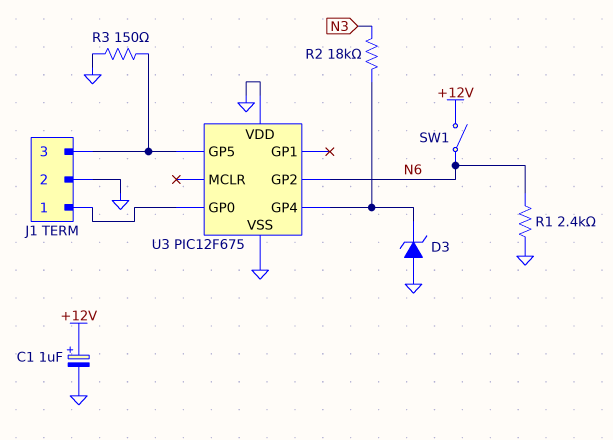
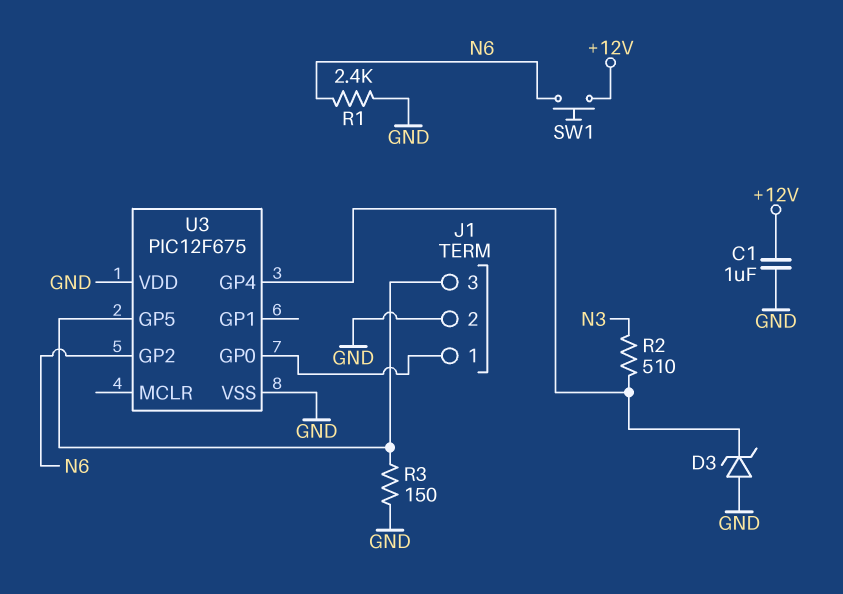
C1: 1uF (plus +12V, minus GND) -> 1uF (+12V, GND)
R2: 18k (N3, U3/GP4) -> 510 (N3, U3/GP4)
SW1: switch (+12V, N6) -> button (+12V, N6)

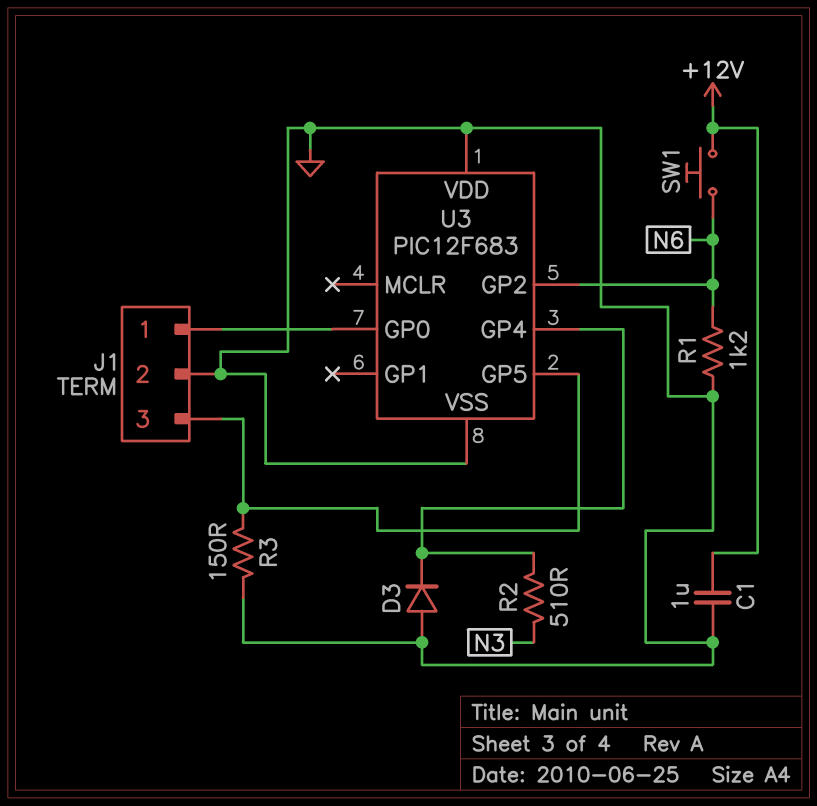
D3: zener (A GND, K U3/GP4) -> diode (A GND, K U3/GP4)
R1: 2.4k (GND, N6) -> 1.2k (GND, N6)
U3: PIC12F675 -> PIC12F683

